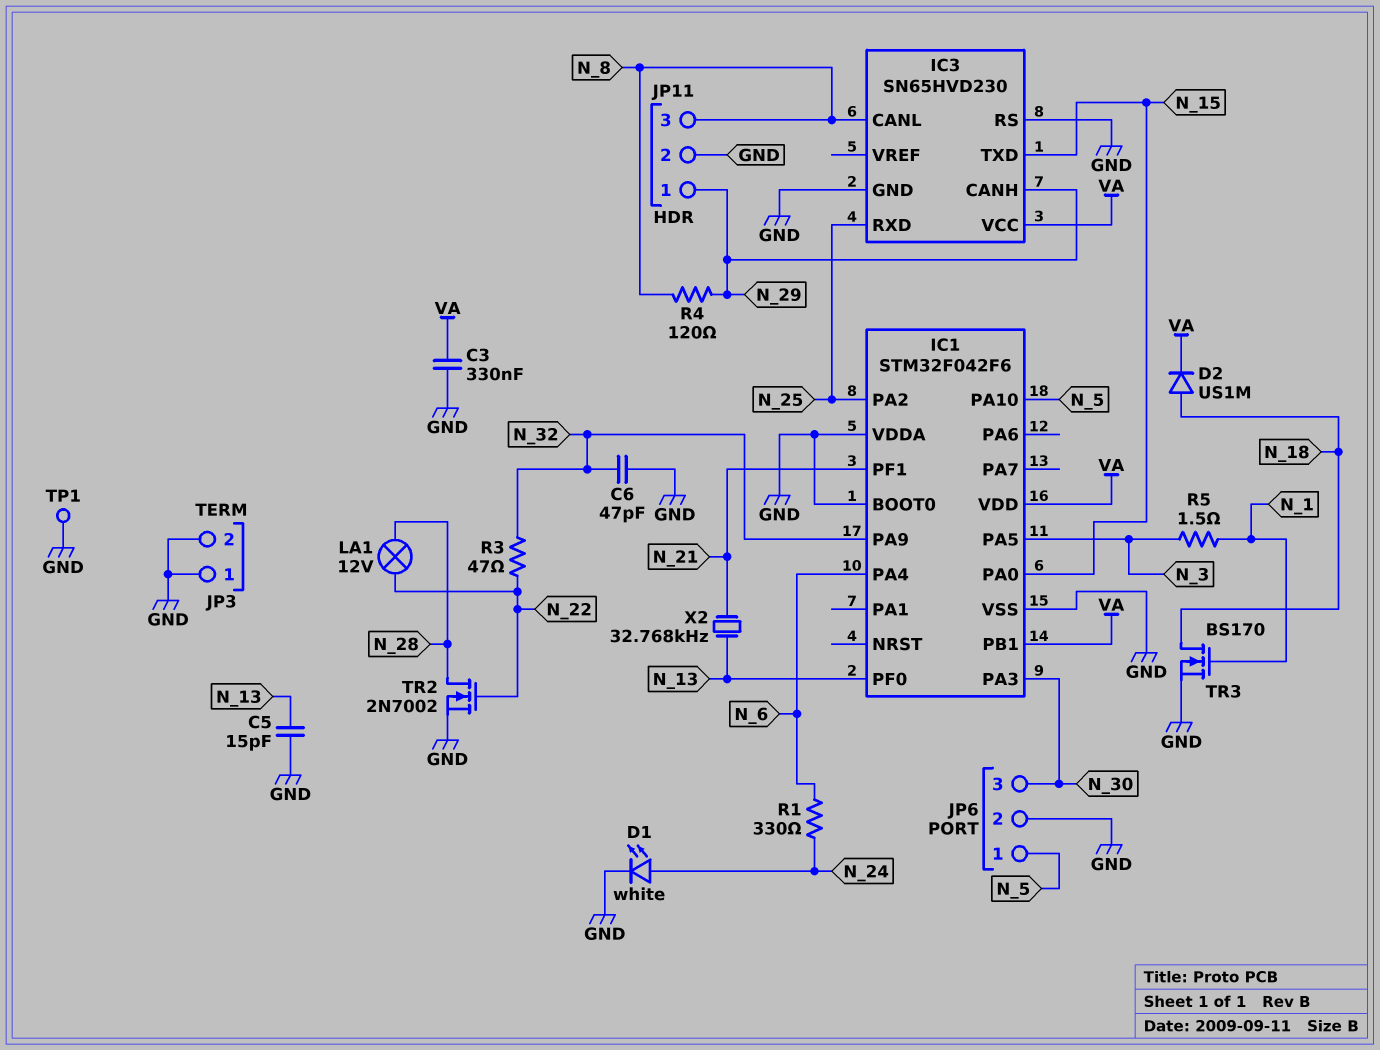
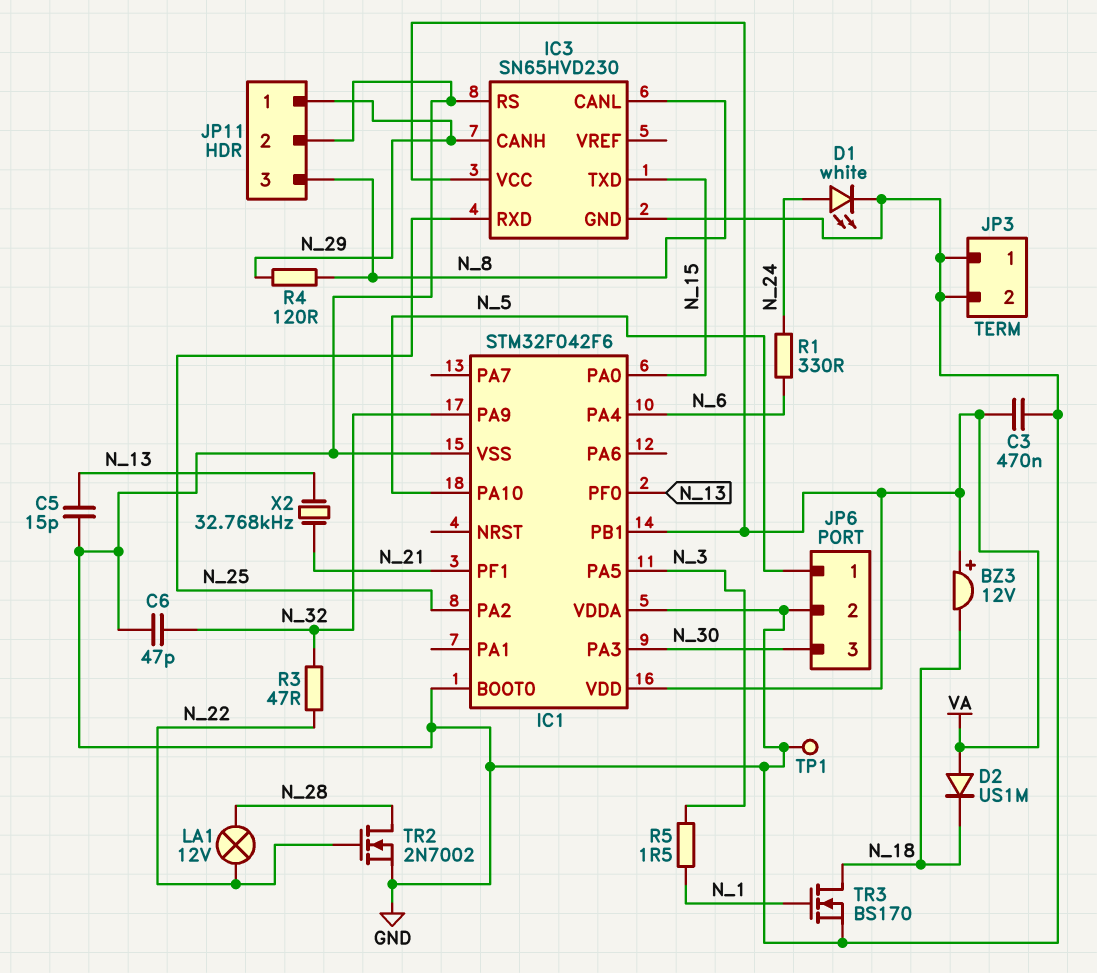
BZ3: none -> buzzer 12V (plus VA, minus N_18)
C3: 330nF (GND, VA) -> 470nF (GND, VA)
D2: diode US1M (A N_18, K VA) -> diode US1M (A VA, K N_18)

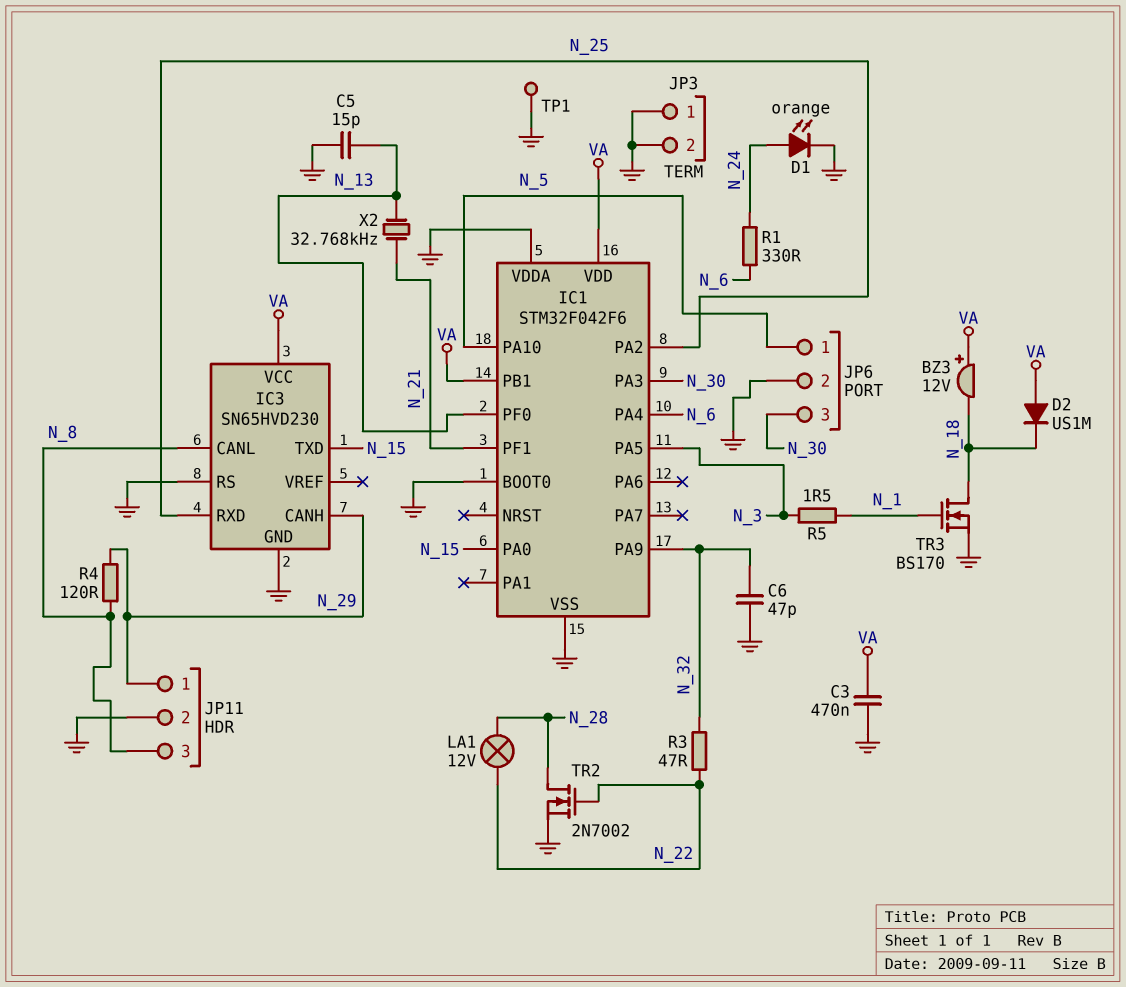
D1: LED white (A N_24, K GND) -> LED orange (A N_24, K GND)

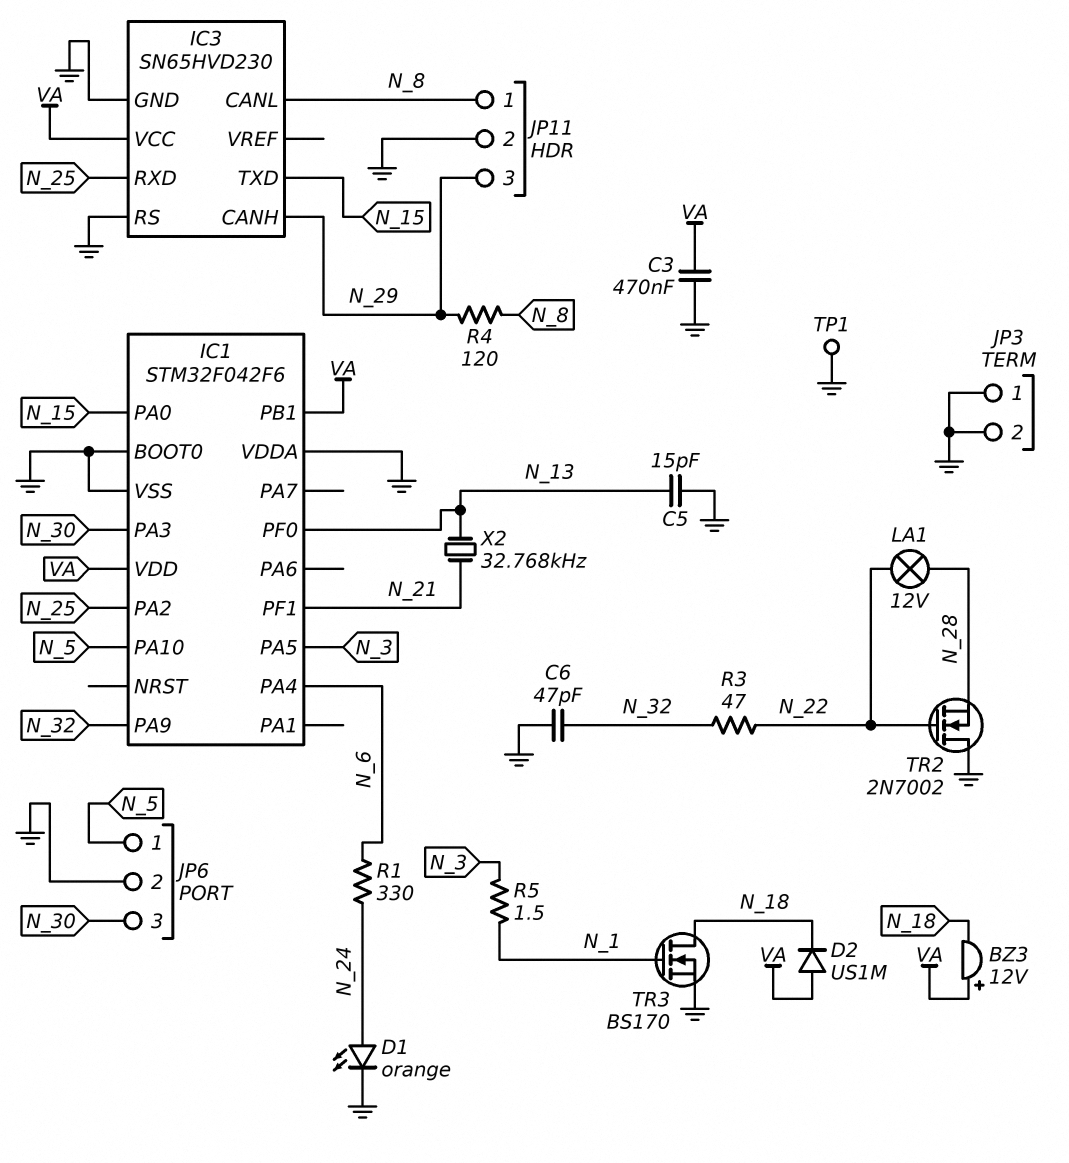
JP11 pin 1: N_29 -> N_8
JP11 pin 3: N_8 -> N_29
TR2: NMOS 2N7002 (G N_22, D N_28, S GND) -> NMOS 2N7002 (G N_22, D GND, S N_28)

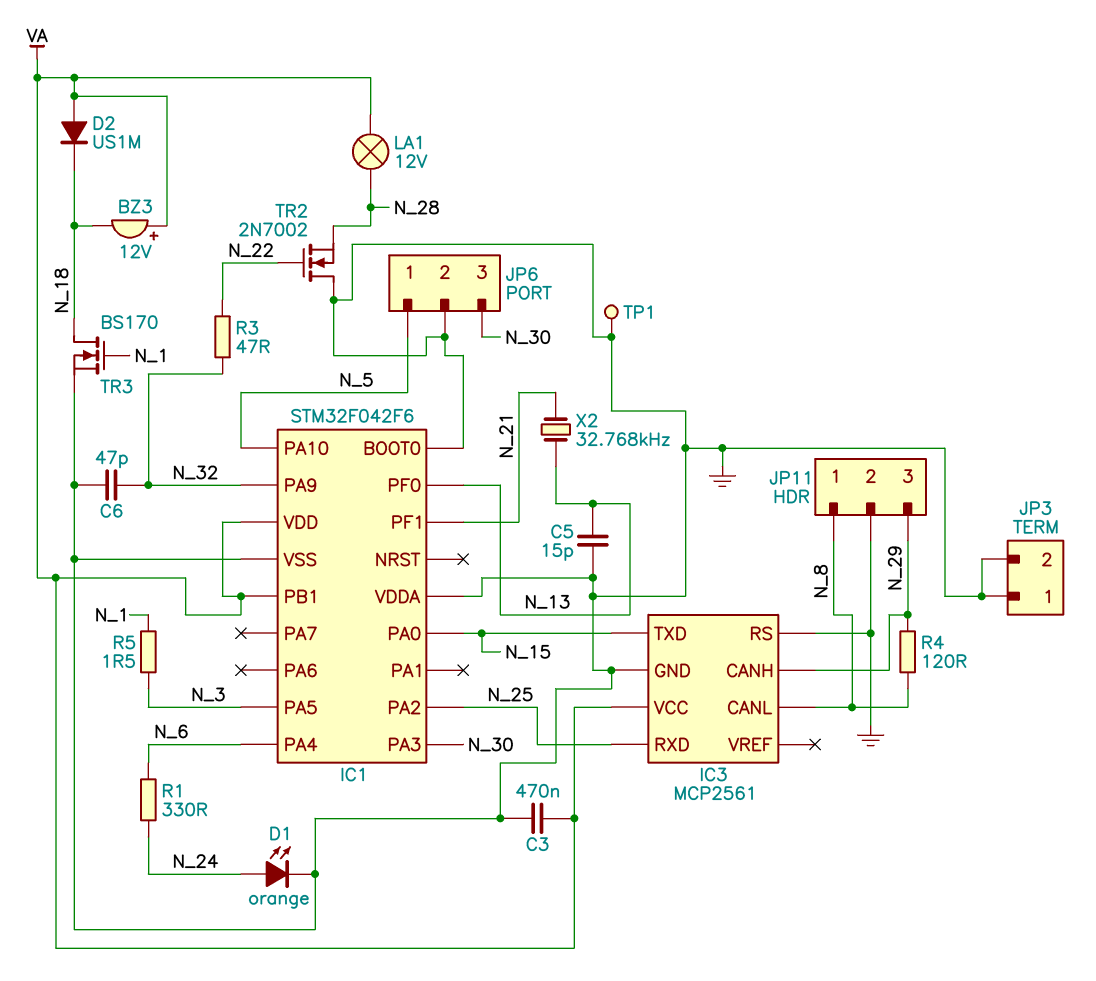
IC3: SN65HVD230 -> MCP2561
LA1: lamp 12V (N_22, N_28) -> lamp 12V (N_28, VA)

